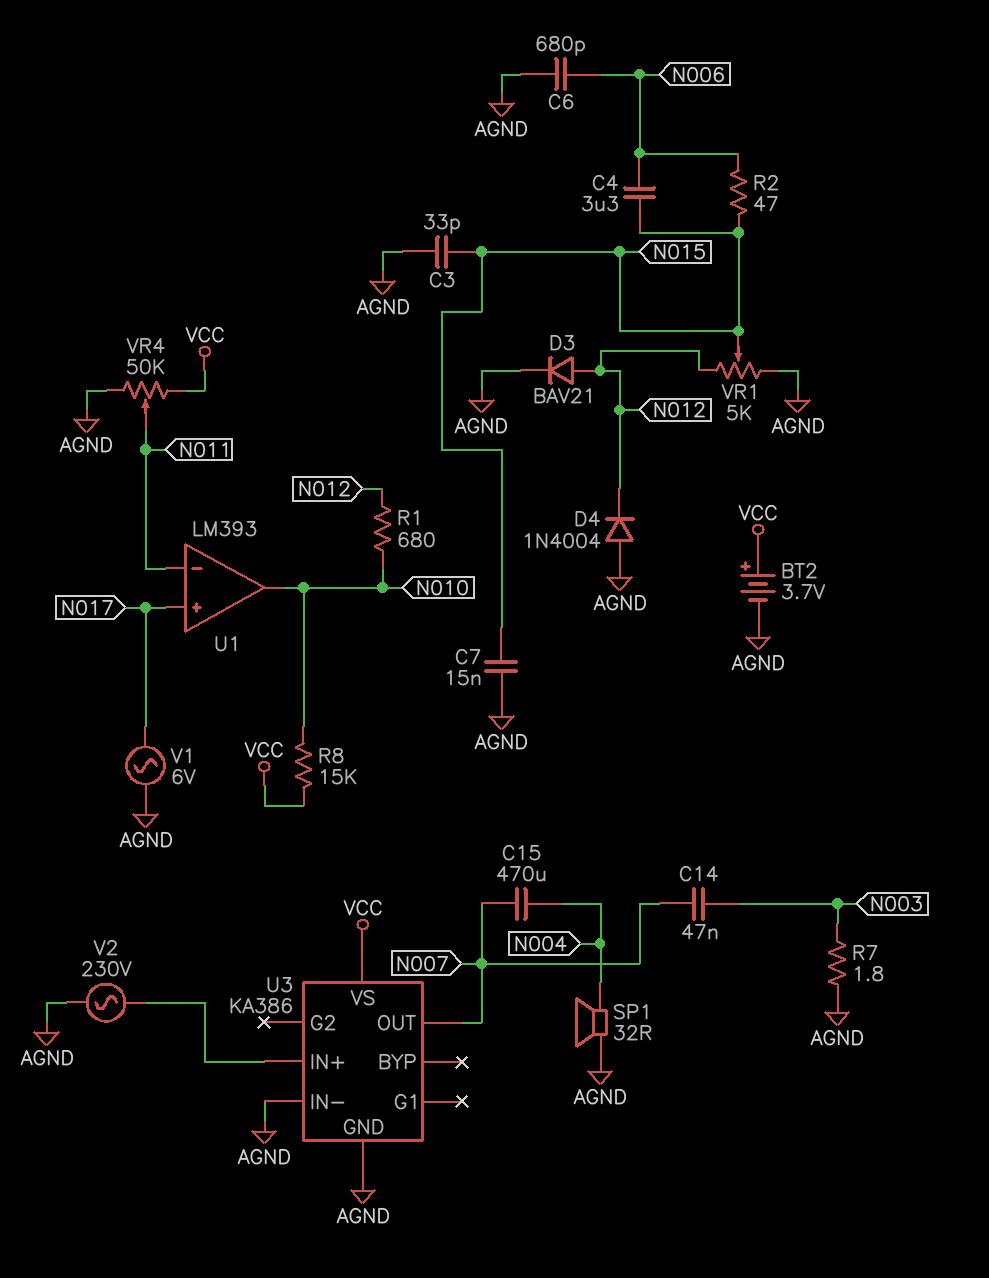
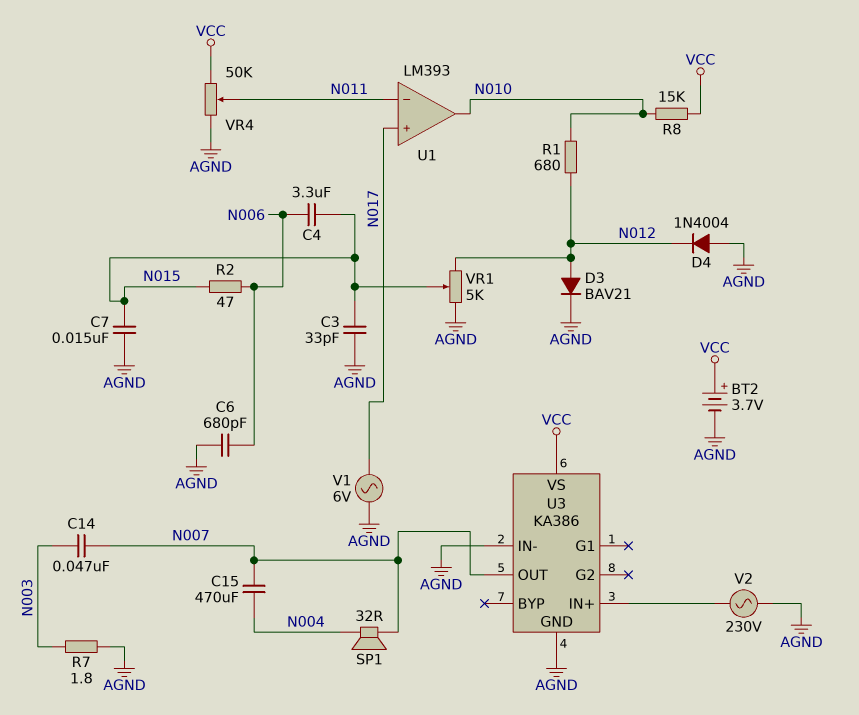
SP1: speaker 32R (AGND, N004) -> speaker 32R (N004, N007)

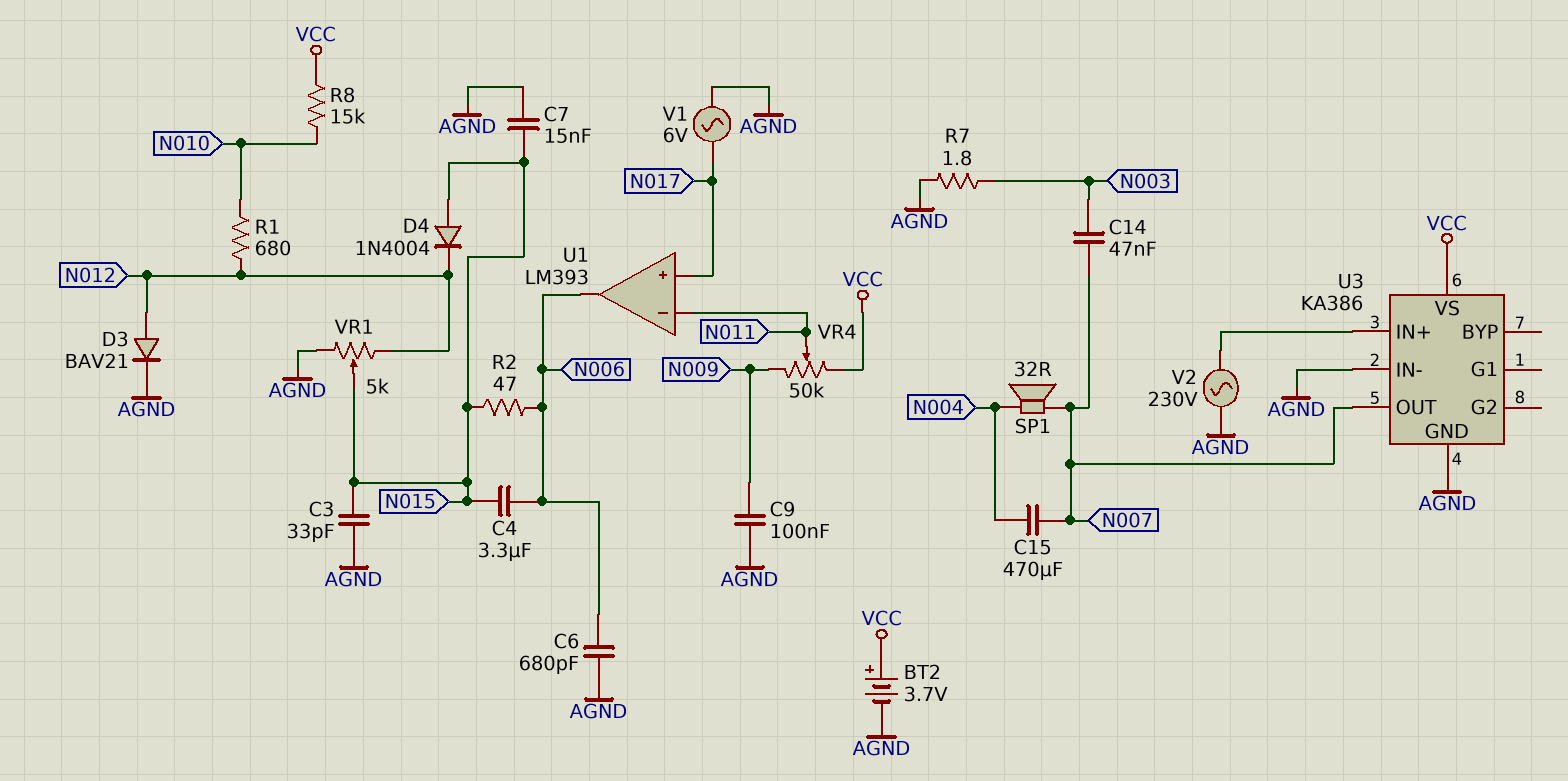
C9: none -> 100nF (AGND, N009)
D4: diode 1N4004 (A AGND, K N012) -> diode 1N4004 (A N015, K N012)
U1 pin out: N010 -> N006
VR4: 50k (AGND, VCC, wiper N011) -> 50k (N009, VCC, wiper N011)

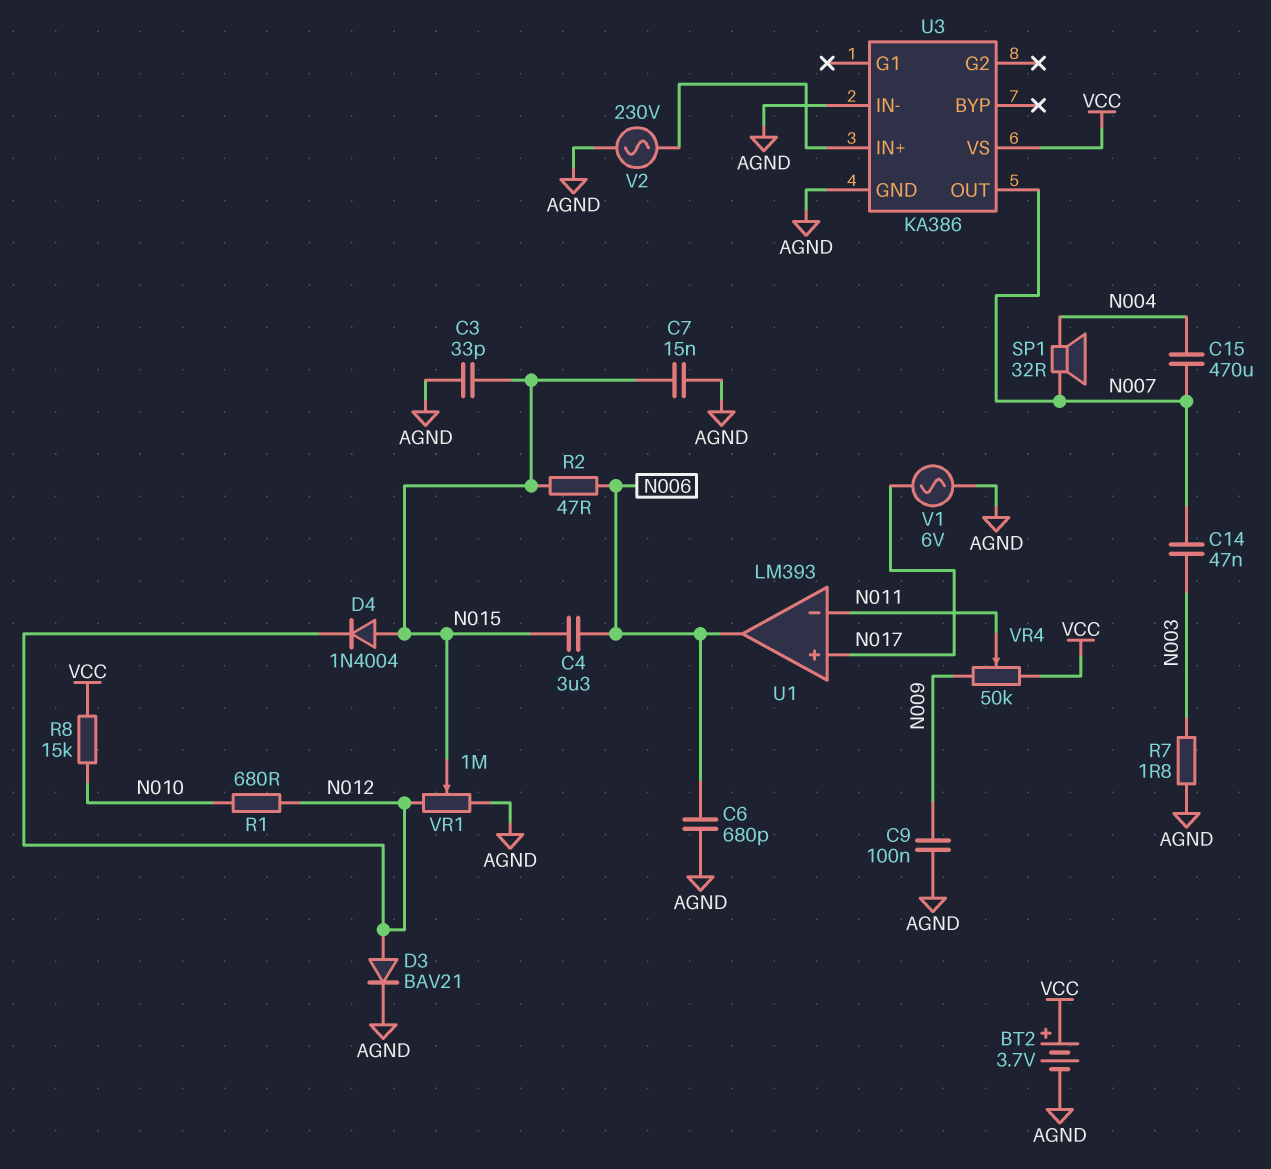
VR1: 5k (AGND, N012, wiper N015) -> 1M (AGND, N012, wiper N015)

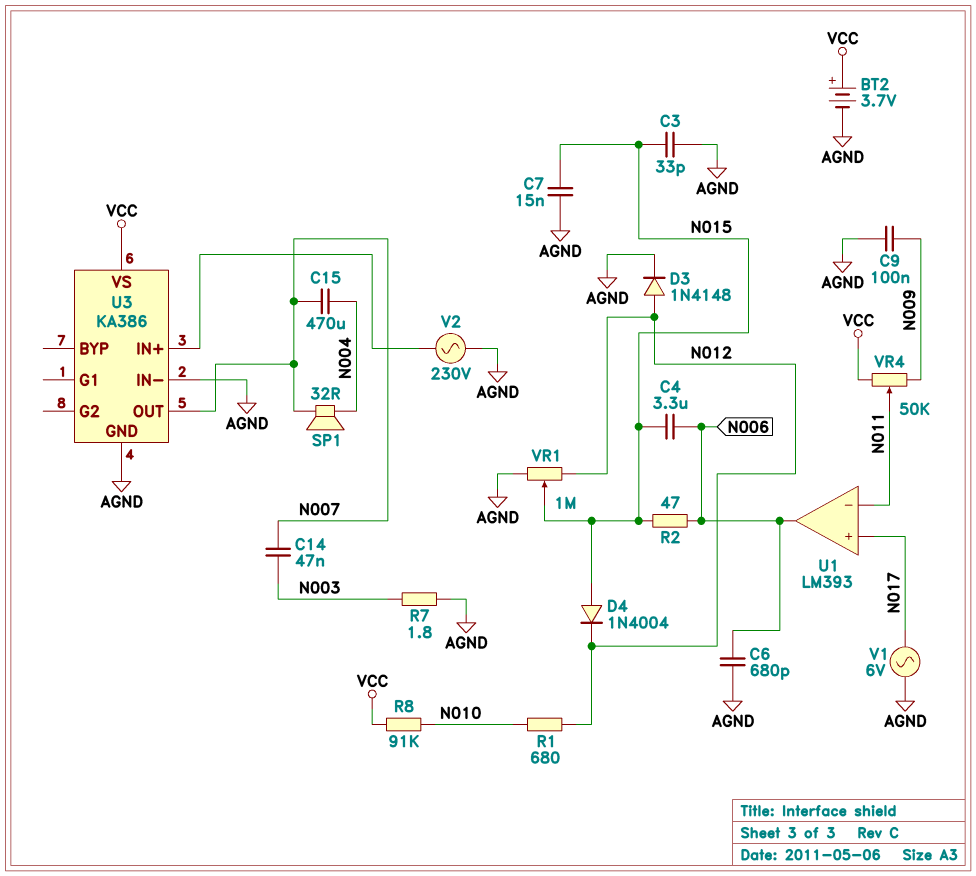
D3: diode BAV21 (A N012, K AGND) -> diode 1N4148 (A N012, K AGND)
R8: 15k (N010, VCC) -> 91k (N010, VCC)

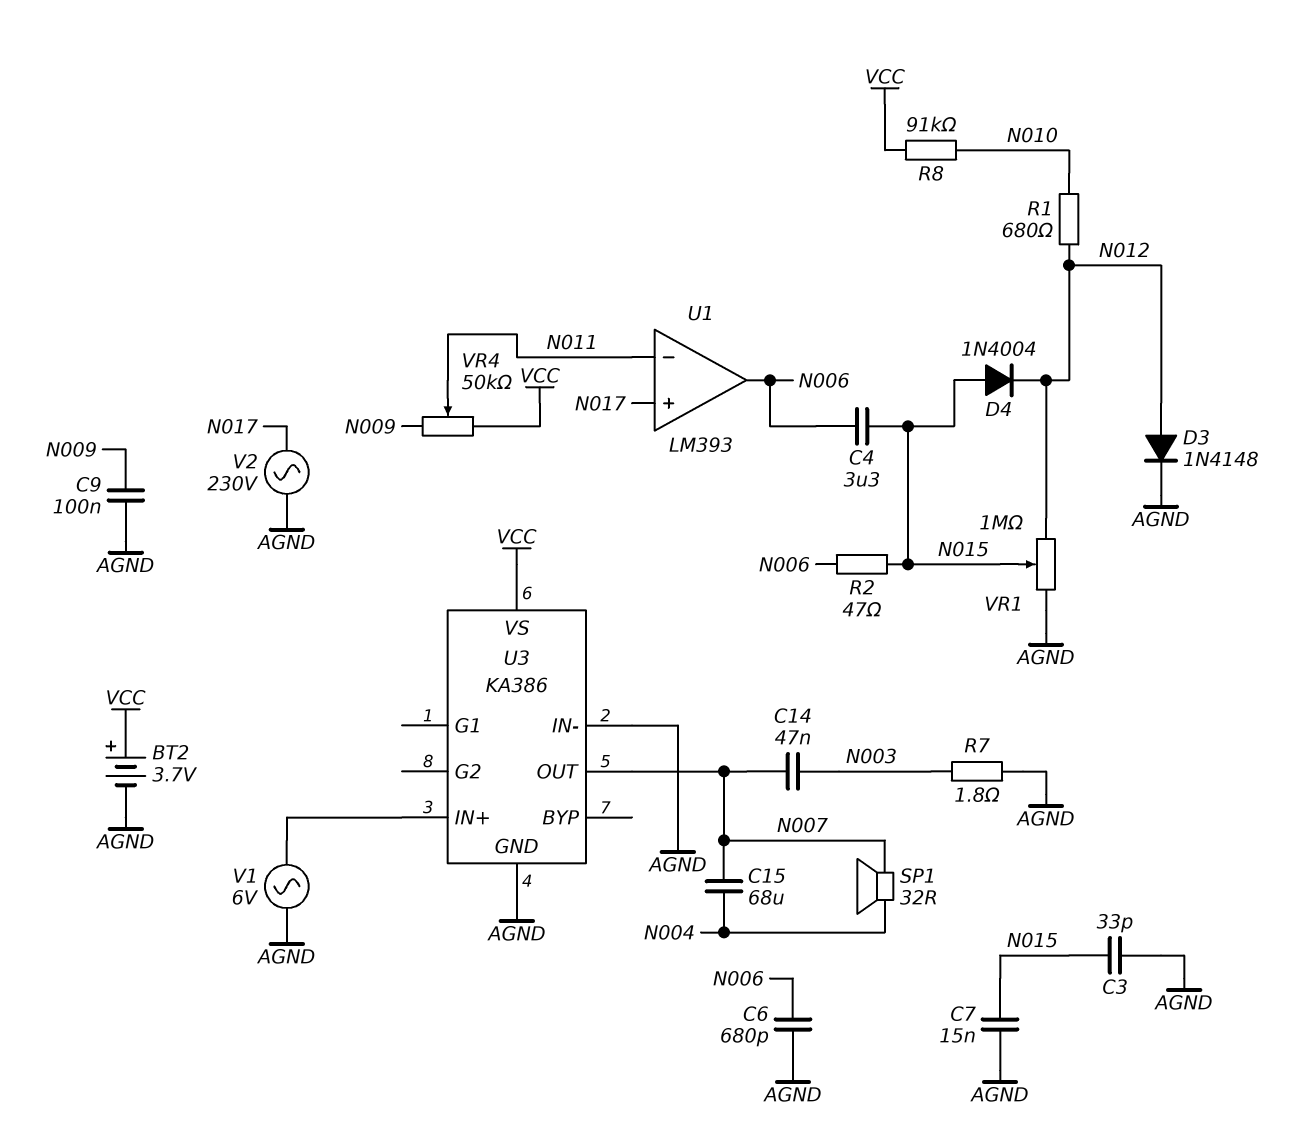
C15: 470uF (N004, N007) -> 68uF (N004, N007)
V1: AC 6V (AGND, N017) -> AC 6V (AGND, U3/IN+)
V2: AC 230V (AGND, U3/IN+) -> AC 230V (AGND, N017)

